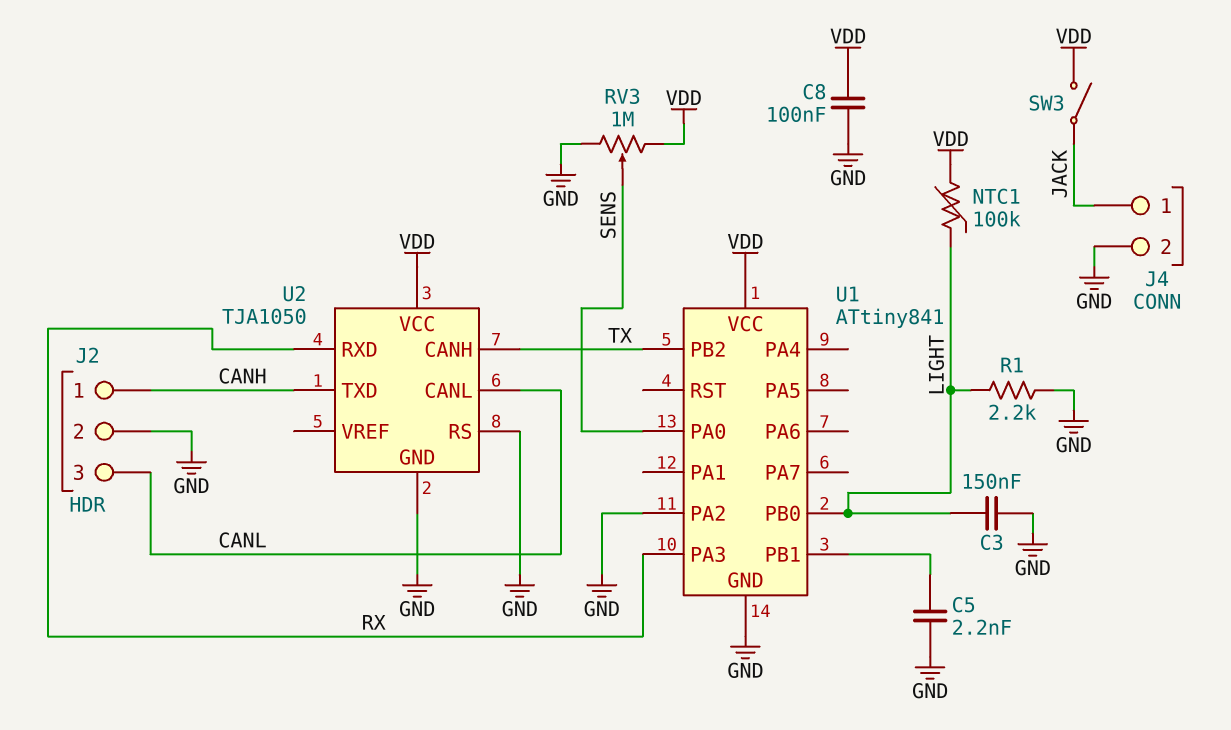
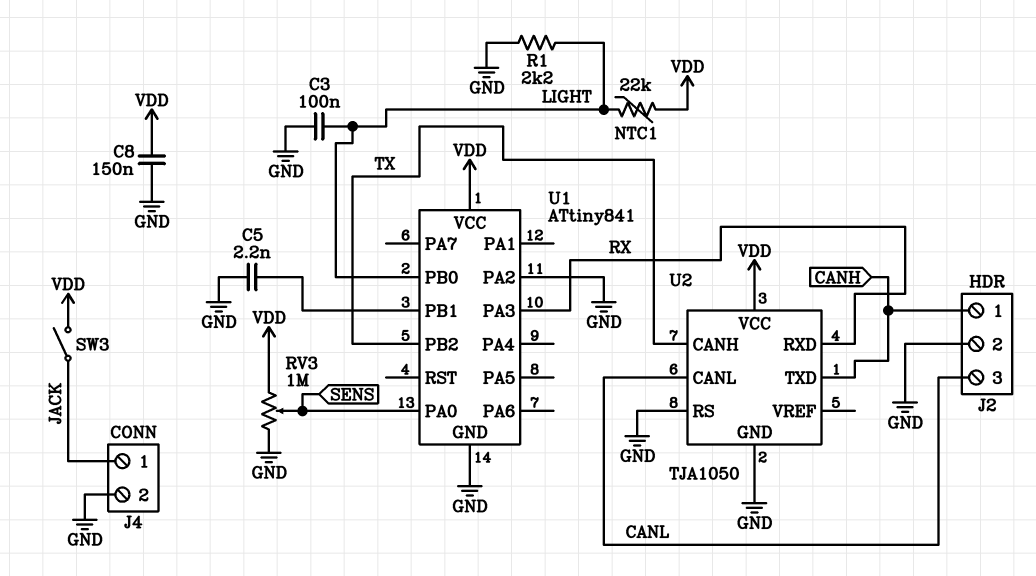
C3: 150nF (GND, LIGHT) -> 100nF (GND, LIGHT)
C8: 100nF (GND, VDD) -> 150nF (GND, VDD)
NTC1: 100k (LIGHT, VDD) -> 22k (LIGHT, VDD)

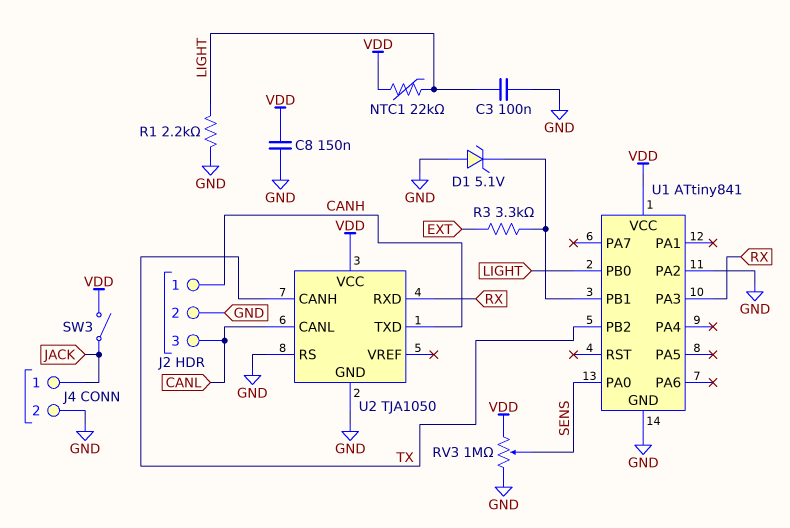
C5: 2.2nF (GND, U1/PB1) -> none
D1: none -> zener 5.1V (A GND, K U1/PB1)
R3: none -> 3.3k (EXT, U1/PB1)

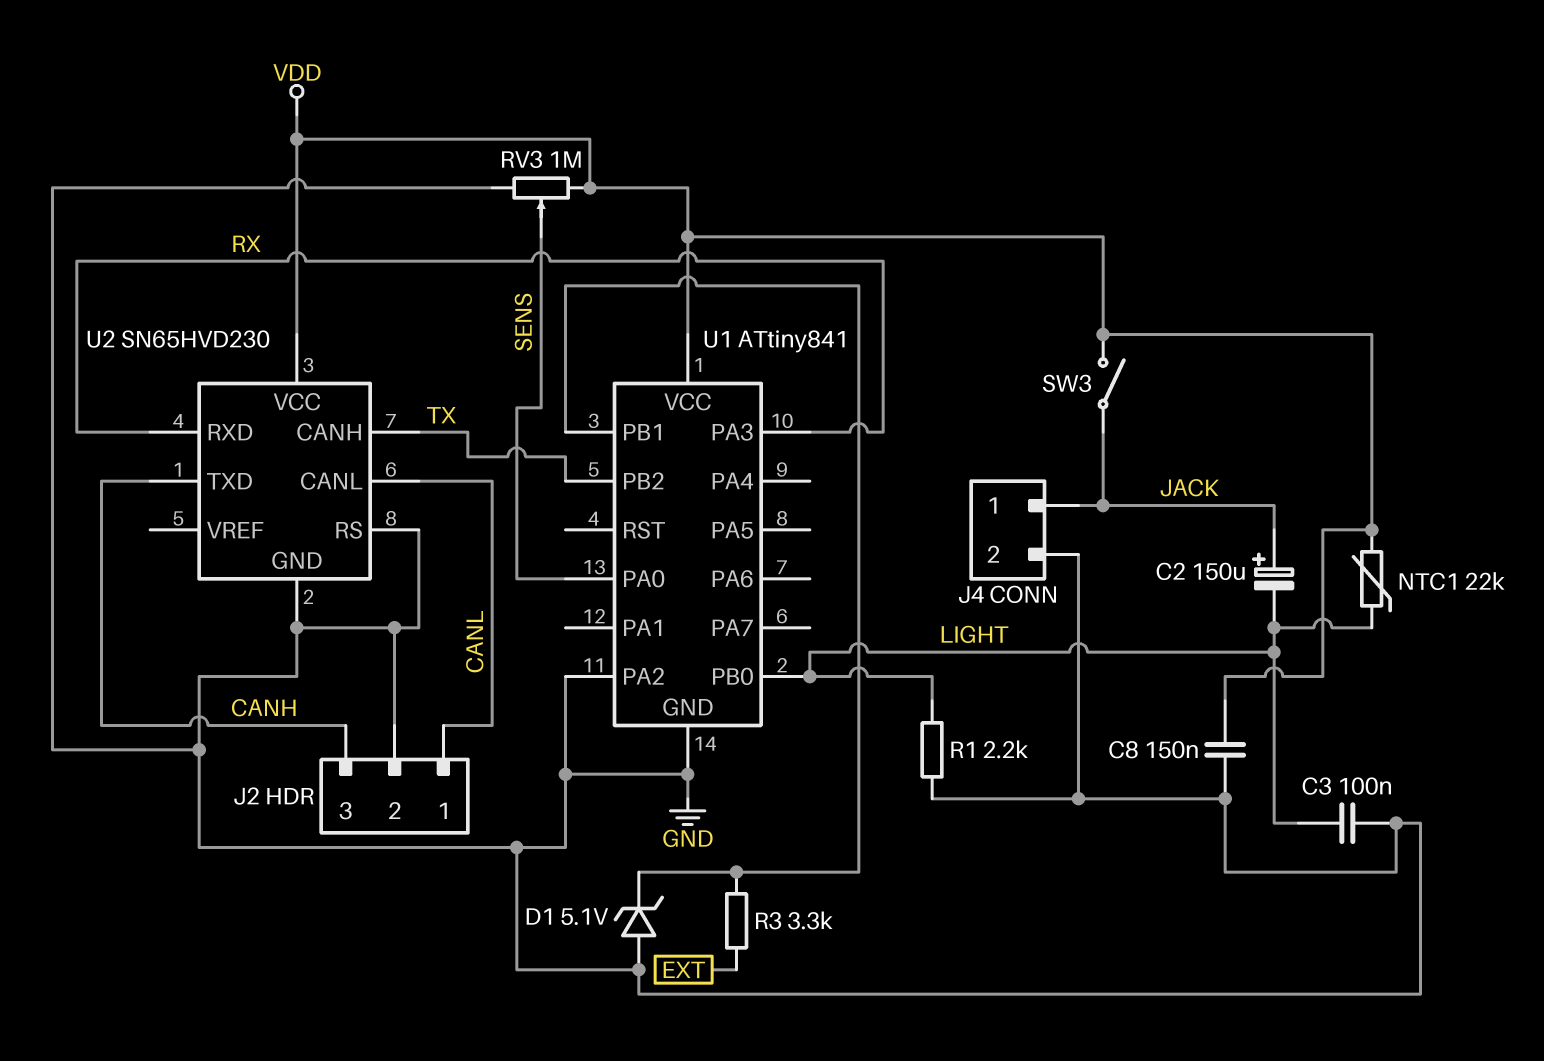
C2: none -> 150uF (plus JACK, minus LIGHT)
J2 pin 1: CANH -> CANL
J2 pin 3: CANL -> CANH
U2: TJA1050 -> SN65HVD230

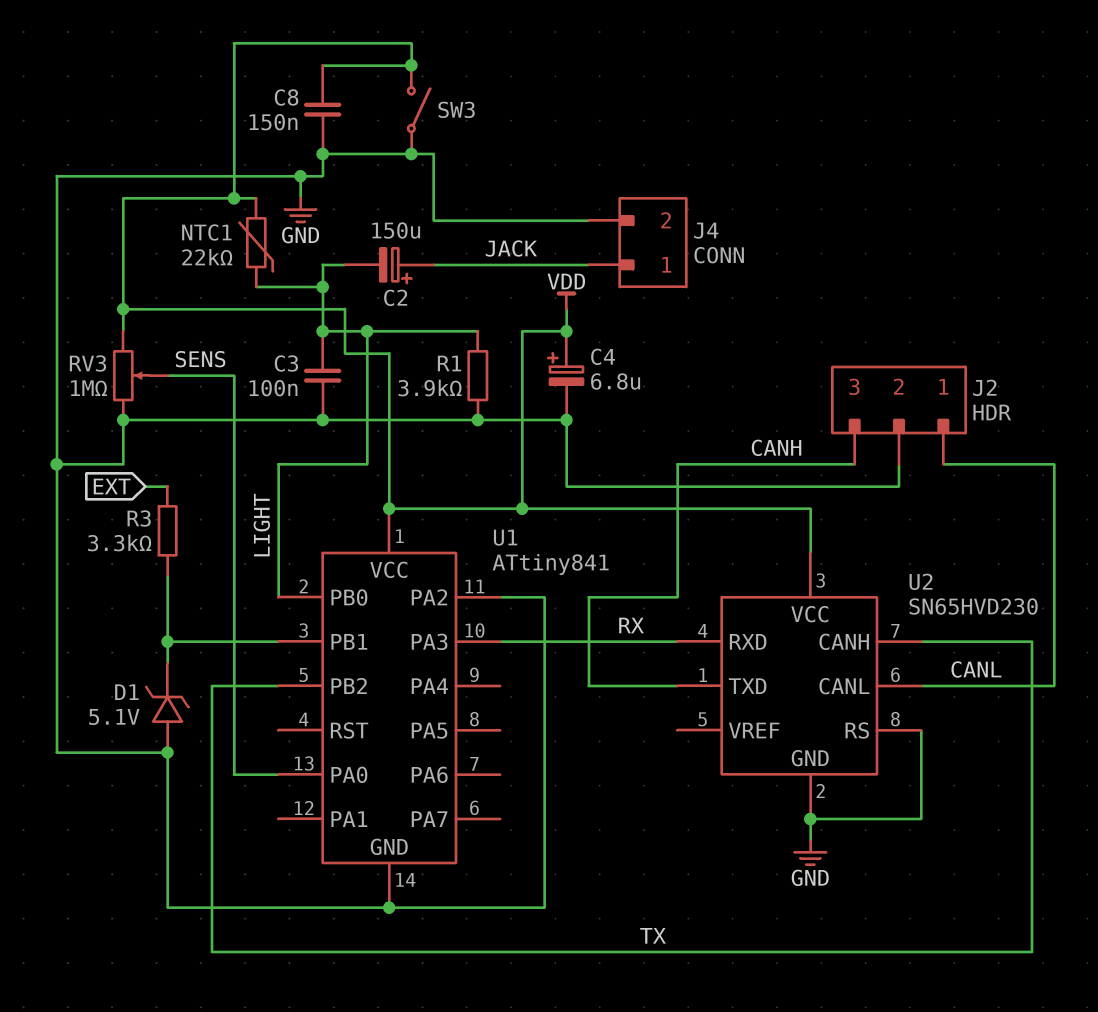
C4: none -> 6.8uF (plus VDD, minus GND)
R1: 2.2k (GND, LIGHT) -> 3.9k (GND, LIGHT)
SW3: switch (JACK, VDD) -> switch (GND, VDD)

